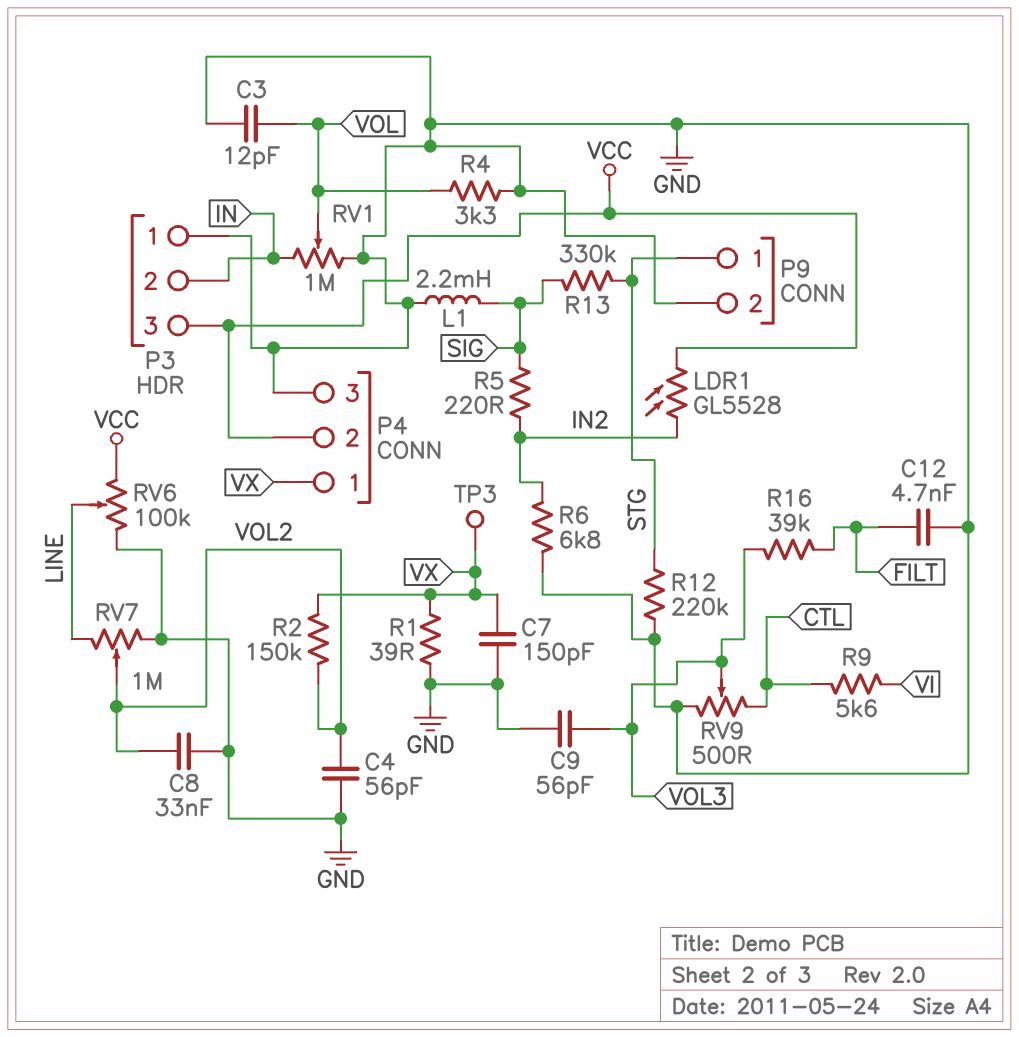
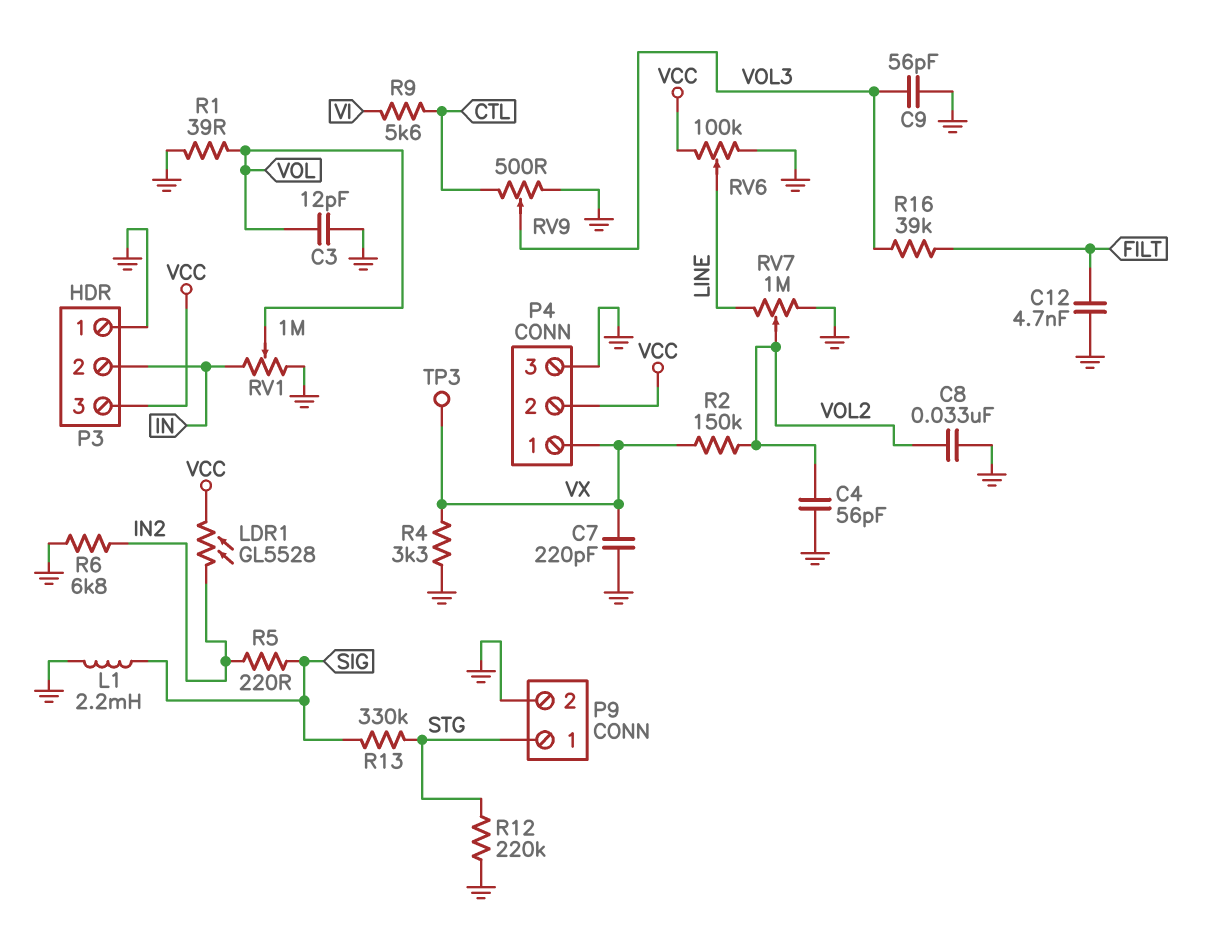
C7: 150pF (GND, VX) -> 220pF (GND, VX)
R1: 39 (GND, VX) -> 39 (GND, VOL)
R4: 3.3k (GND, VOL) -> 3.3k (GND, VX)

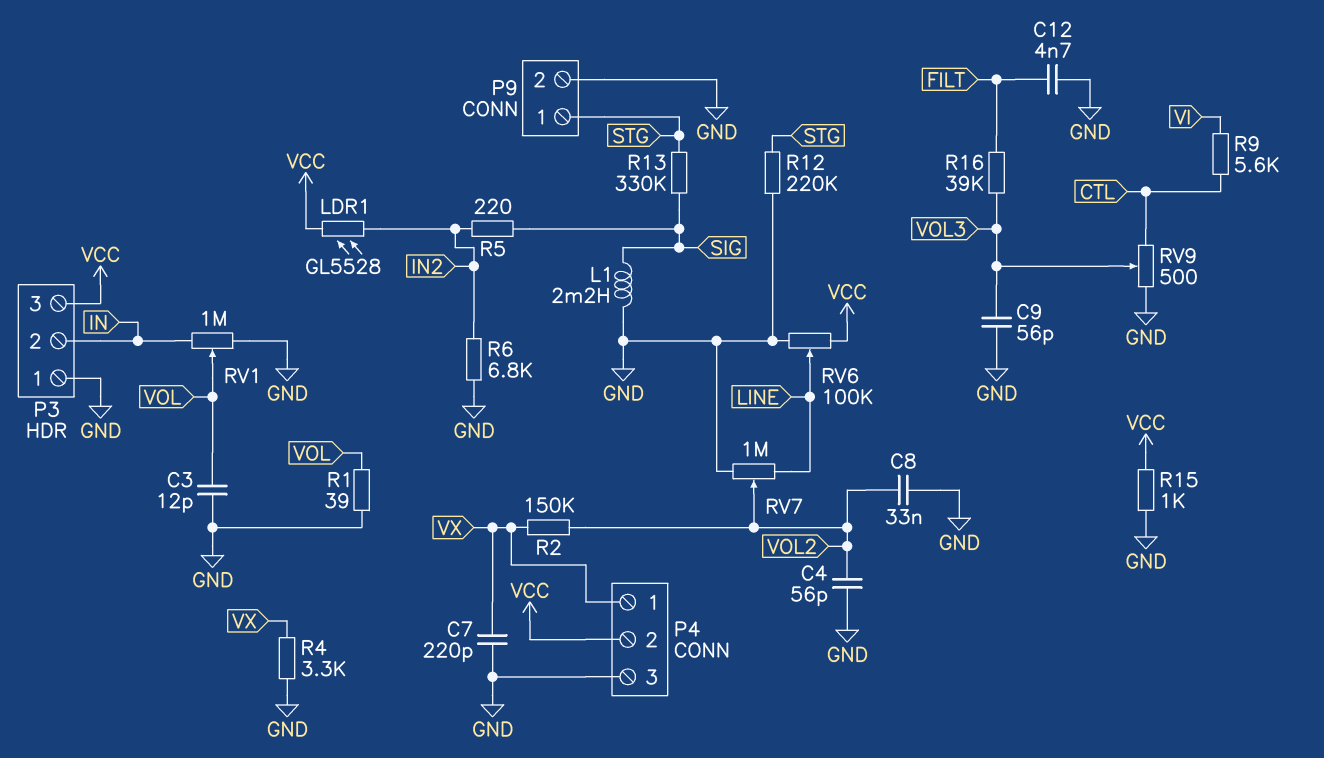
R15: none -> 1k (GND, VCC)
TP3: test point (VX) -> none

